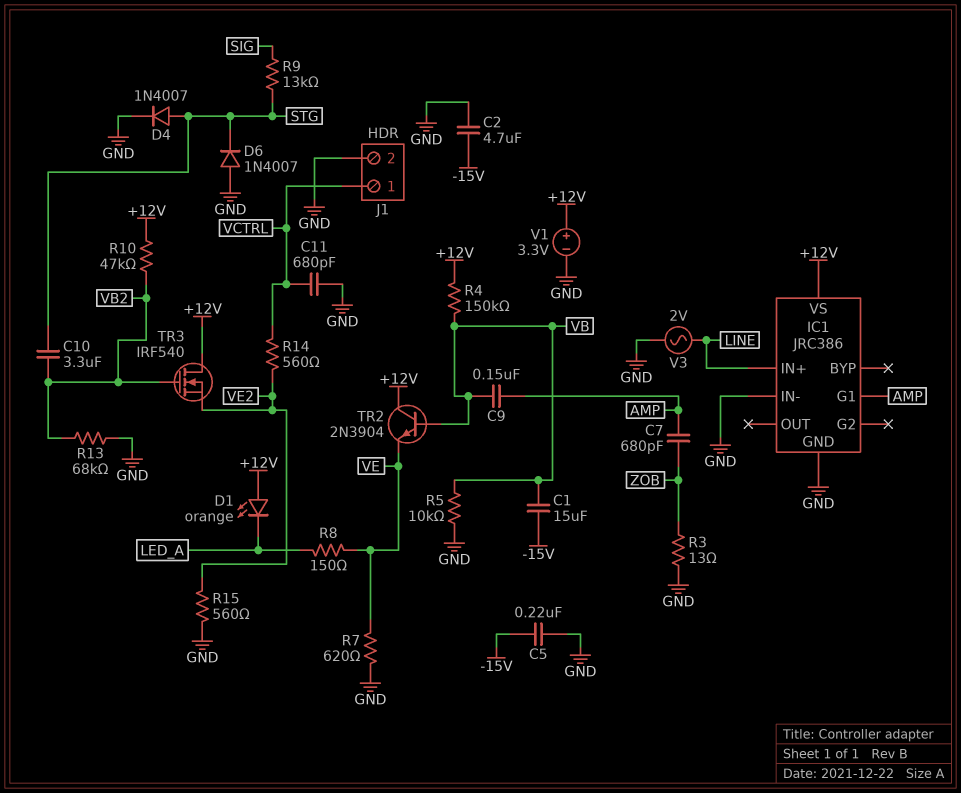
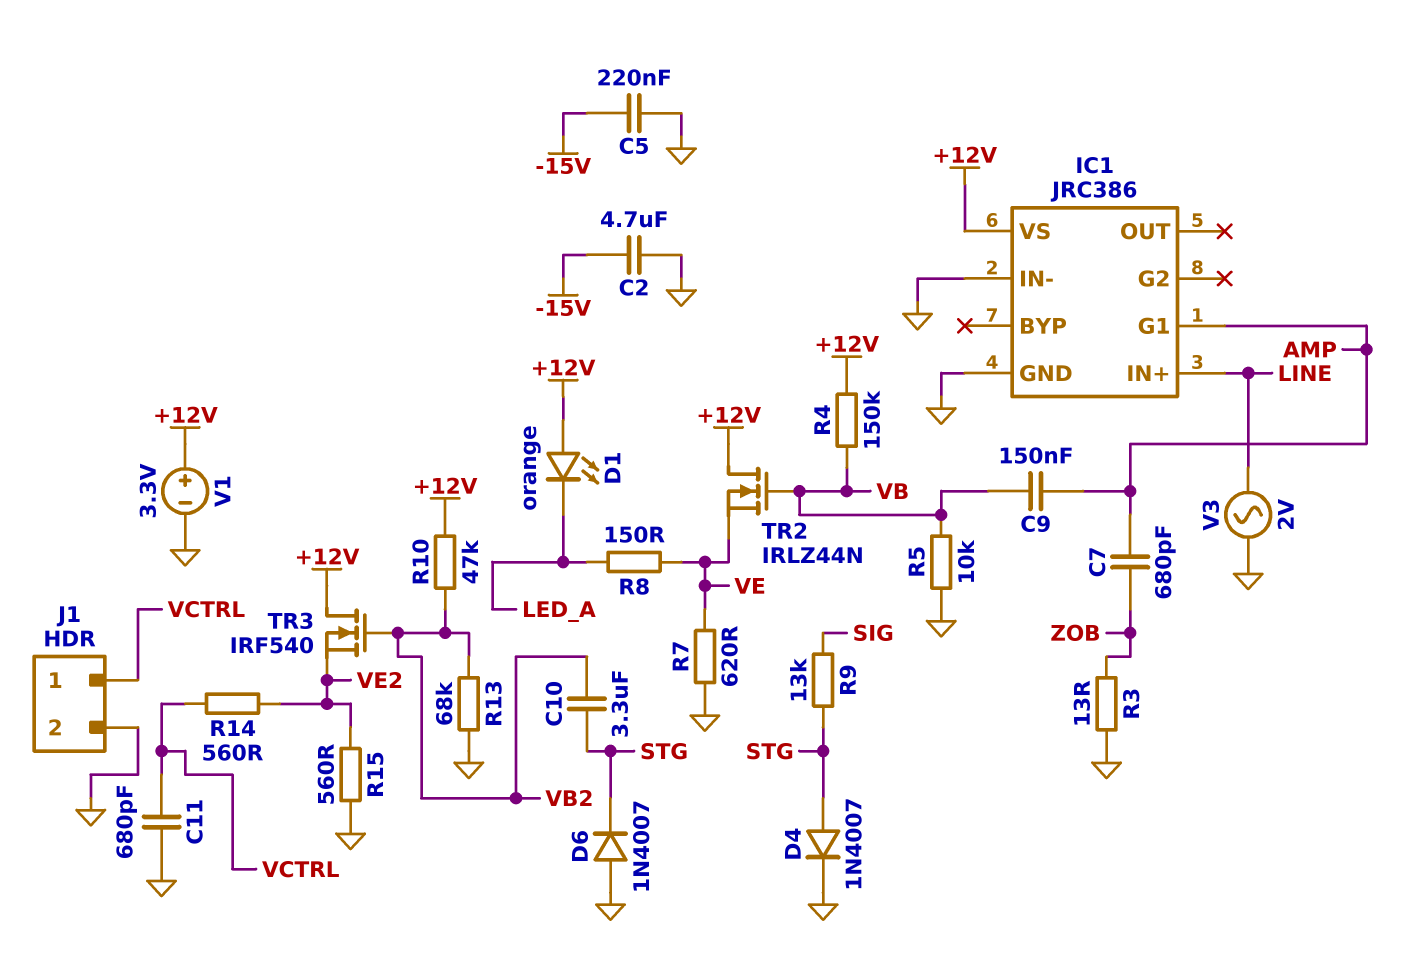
C1: 15uF (-15V, VB) -> none
TR2: NPN 2N3904 (B VB, C +12V, E VE) -> NMOS IRLZ44N (G VB, D +12V, S VE)

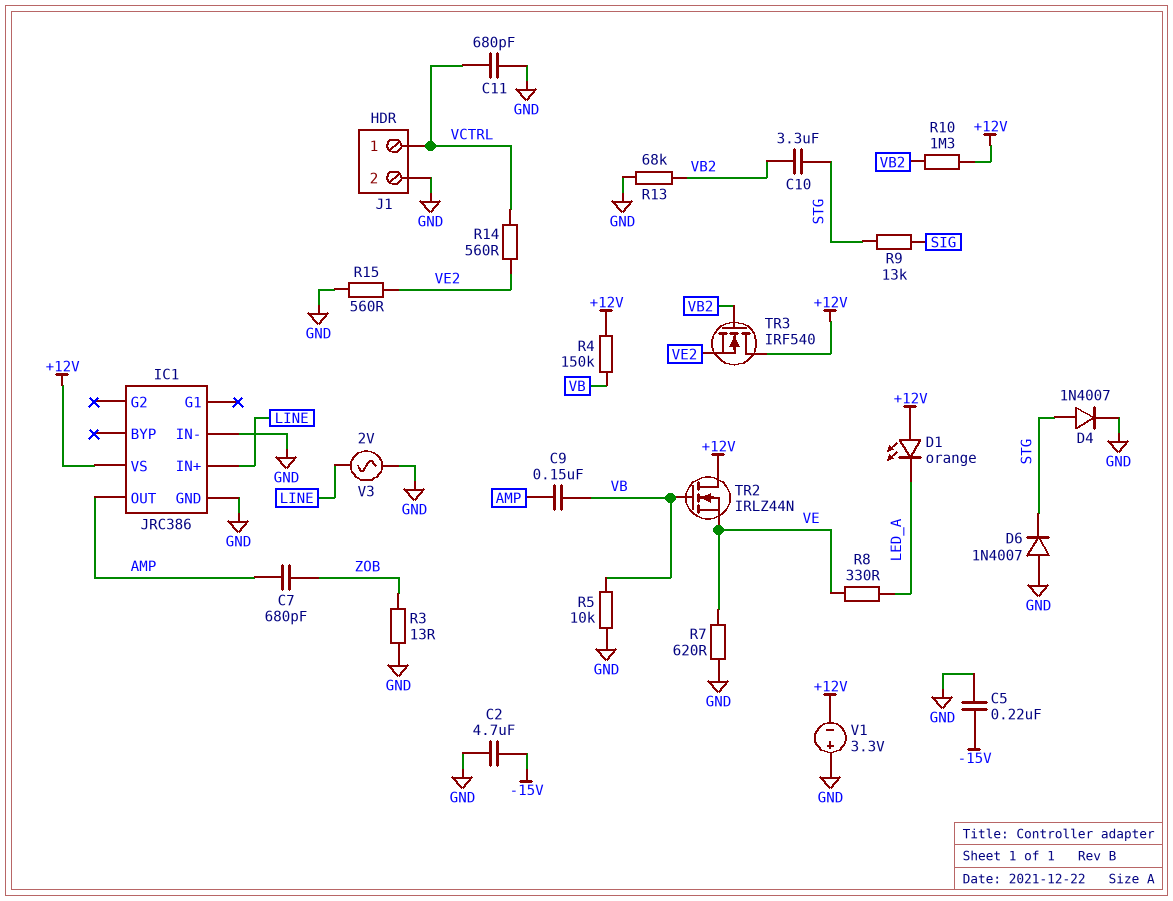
IC1 pin G1: AMP -> none
IC1 pin OUT: none -> AMP
R8: 150 (LED_A, VE) -> 330 (LED_A, VE)
R10: 47k (+12V, VB2) -> 1.3M (+12V, VB2)
V1: 3.3V (plus +12V, minus GND) -> 3.3V (plus GND, minus +12V)

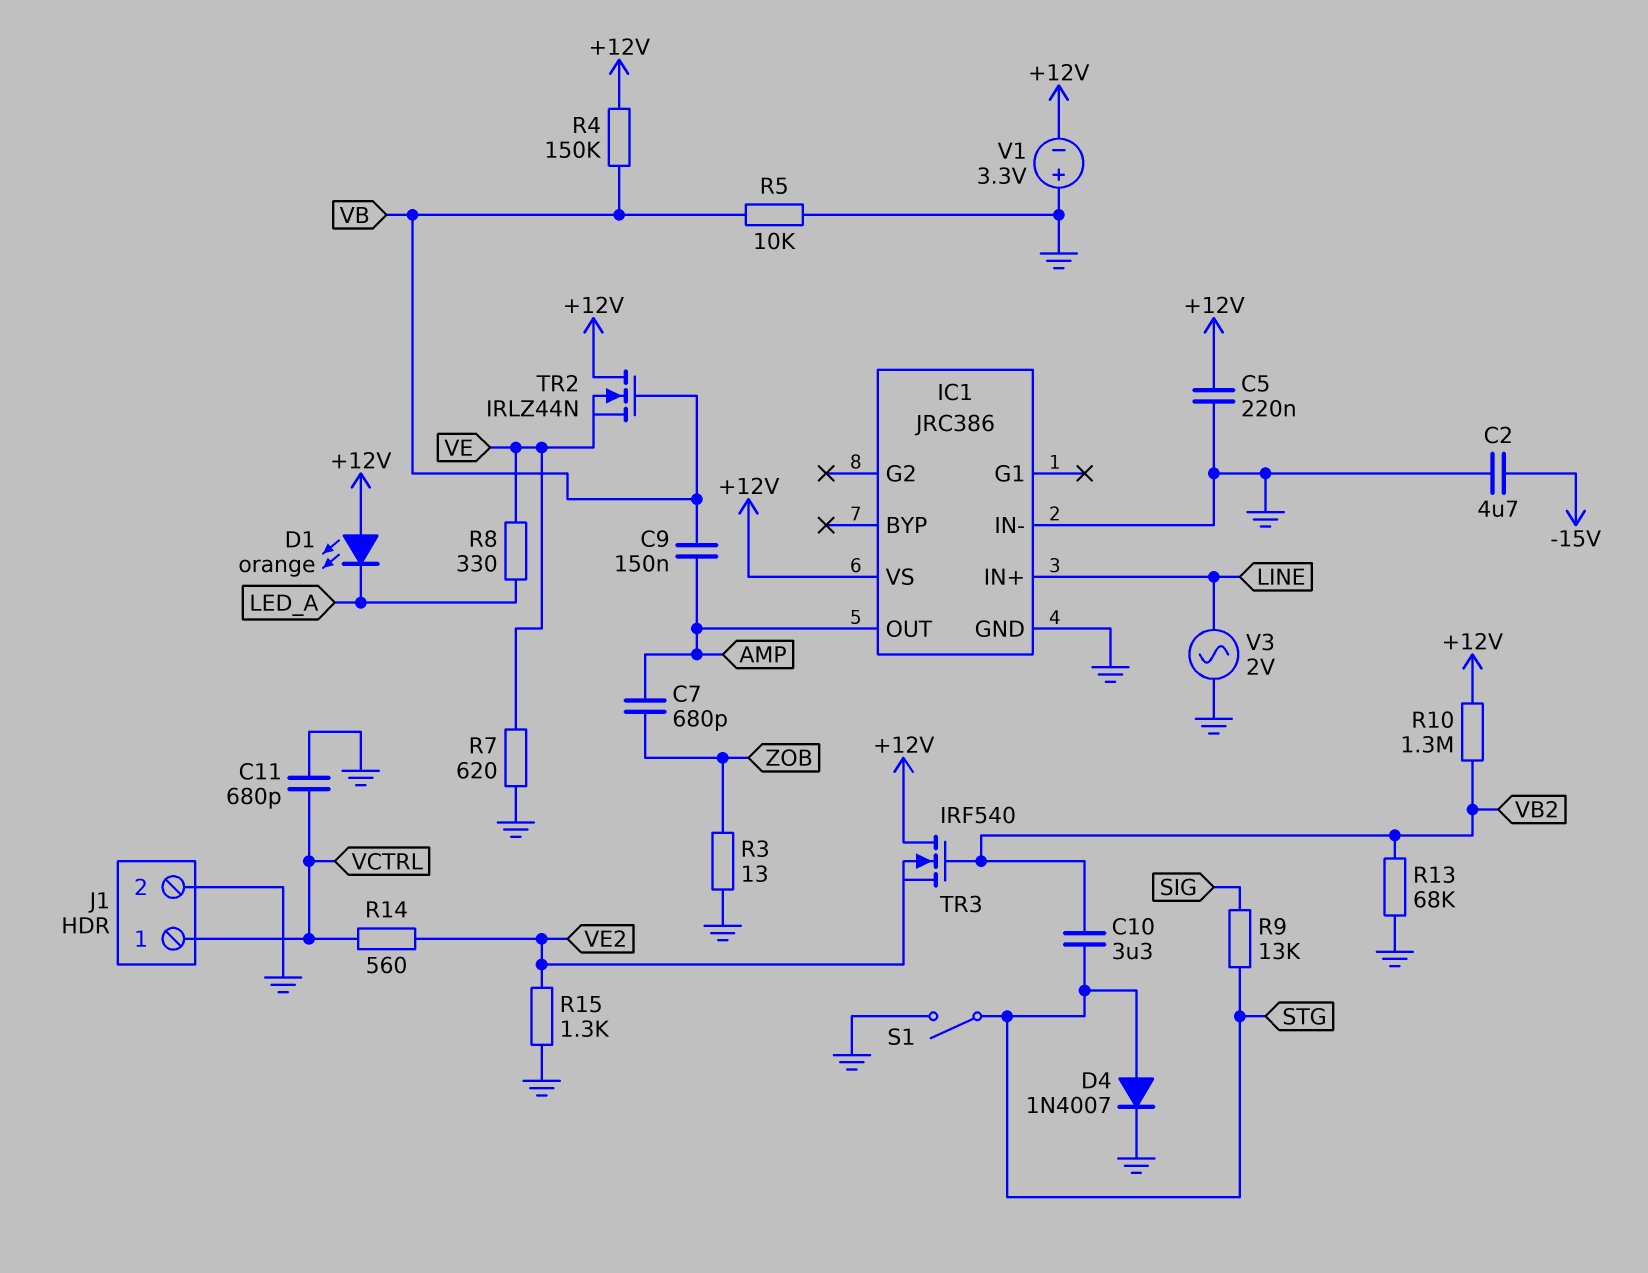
C5: 220nF (-15V, GND) -> 220nF (+12V, GND)
D6: diode 1N4007 (A GND, K STG) -> none
R15: 560 (GND, VE2) -> 1.3k (GND, VE2)
S1: none -> switch (GND, STG)

